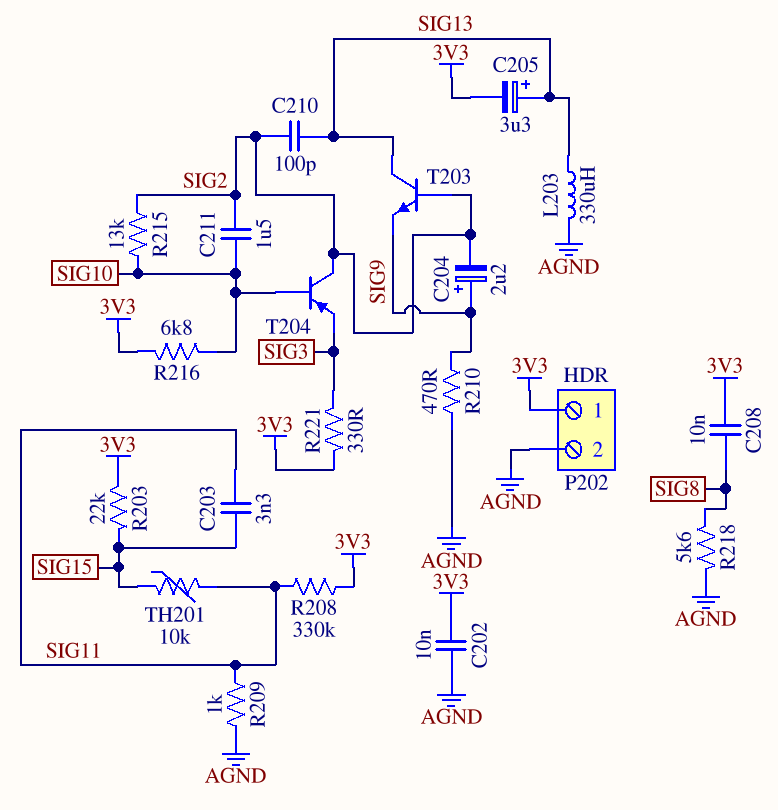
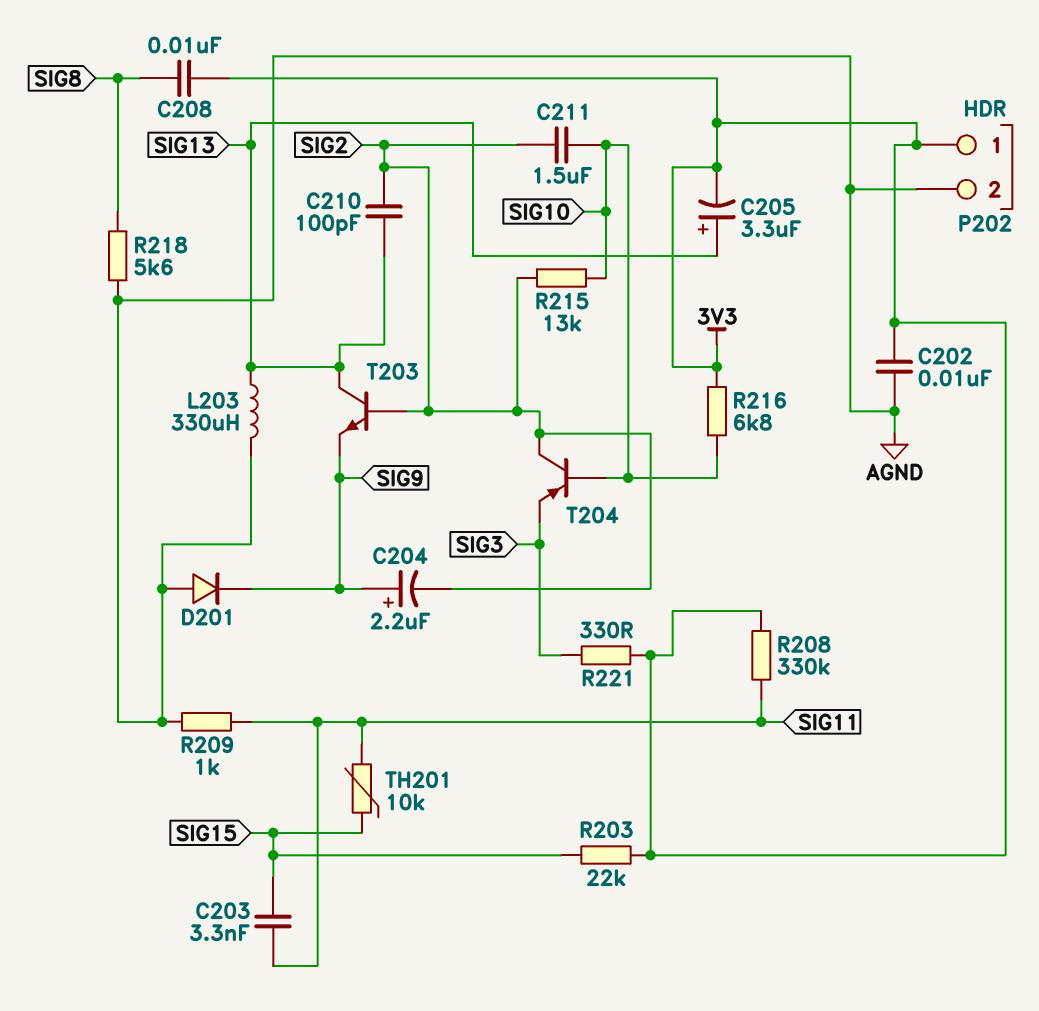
D201: none -> diode (A AGND, K SIG9)
R210: 470 (AGND, SIG9) -> none

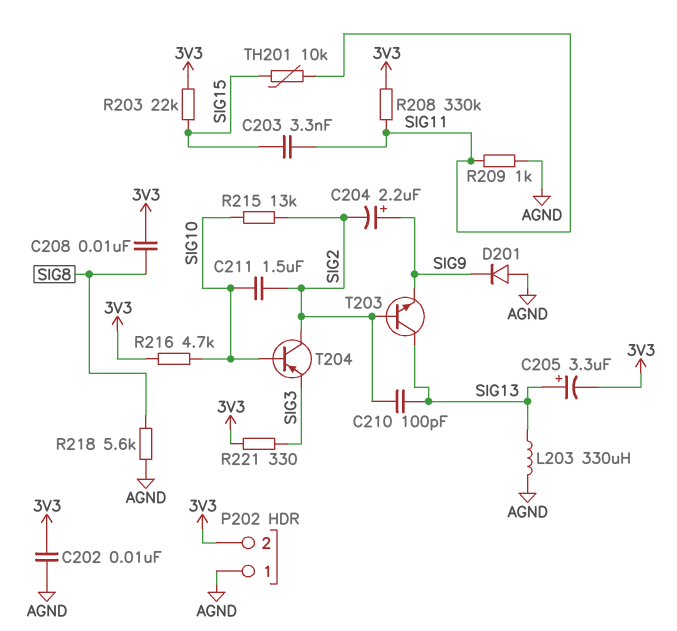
P202 pin 1: 3V3 -> AGND
P202 pin 2: AGND -> 3V3
R216: 6.8k (3V3, SIG10) -> 4.7k (3V3, SIG10)

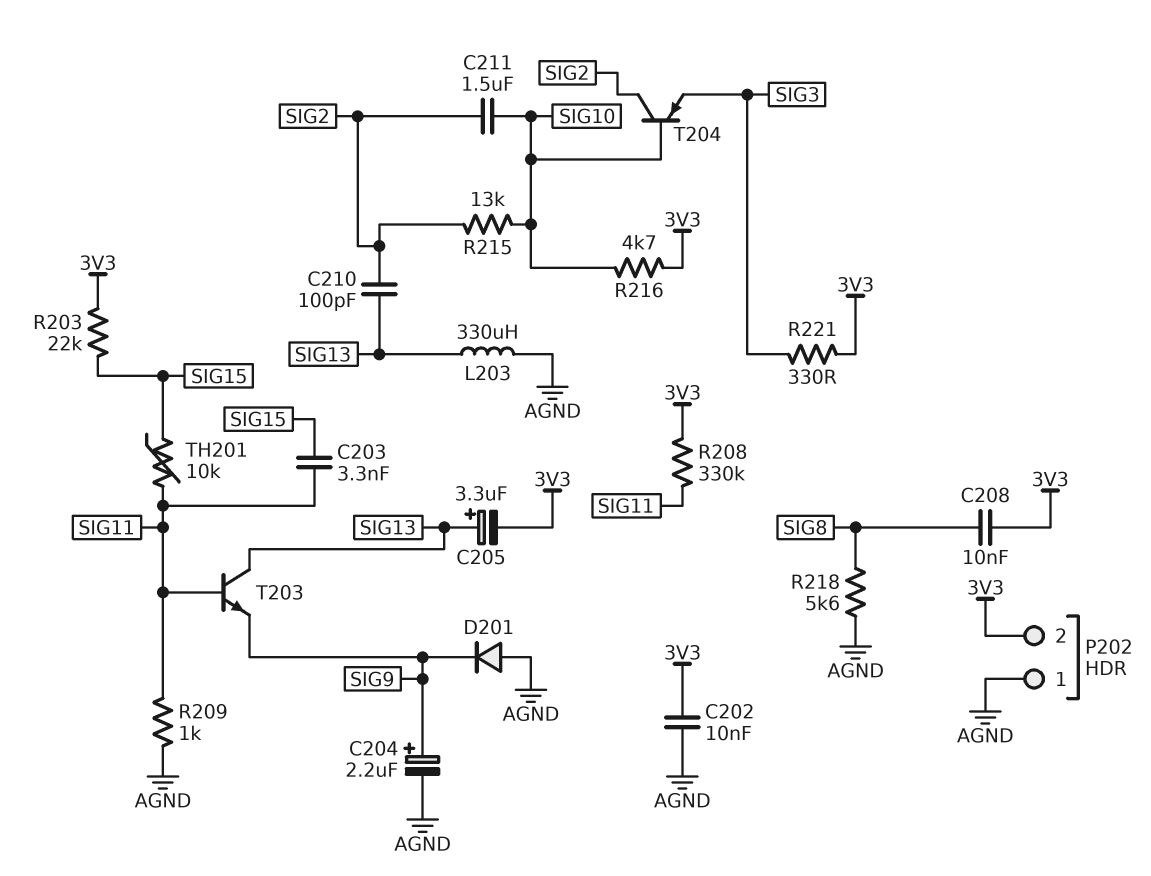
C204: 2.2uF (plus SIG9, minus SIG2) -> 2.2uF (plus SIG9, minus AGND)
T203: NPN (B SIG2, C SIG13, E SIG9) -> NPN (B SIG11, C SIG13, E SIG9)

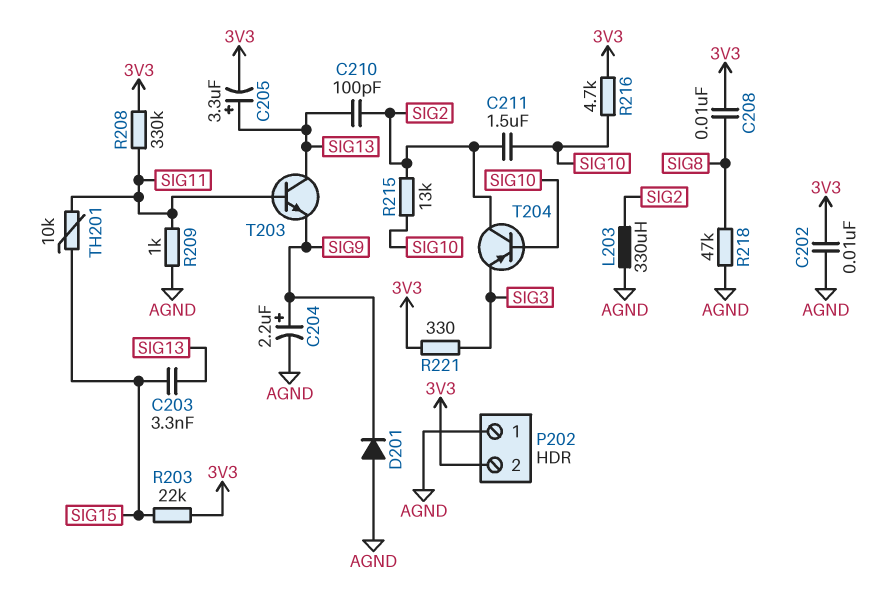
C203: 3.3nF (SIG11, SIG15) -> 3.3nF (SIG13, SIG15)
L203: 330uH (AGND, SIG13) -> 330uH (AGND, SIG2)
R218: 5.6k (AGND, SIG8) -> 47k (AGND, SIG8)

